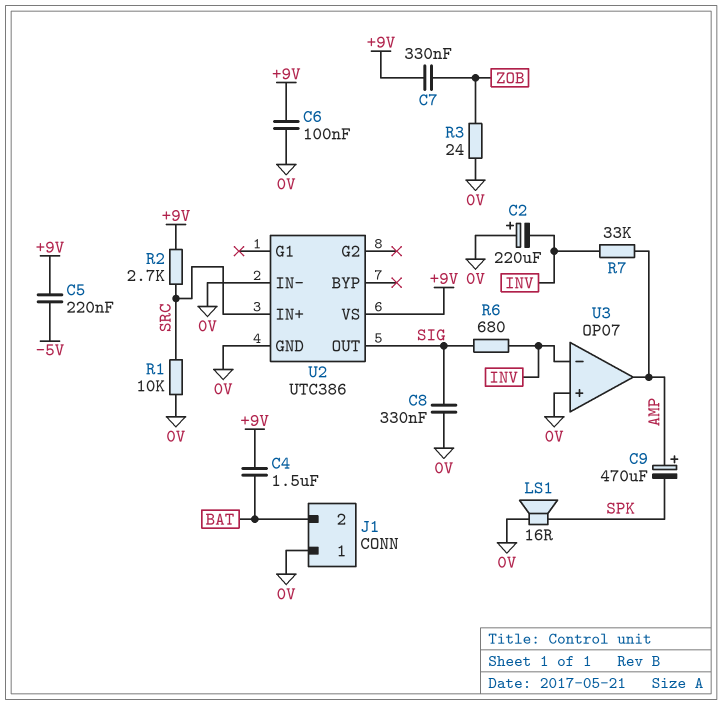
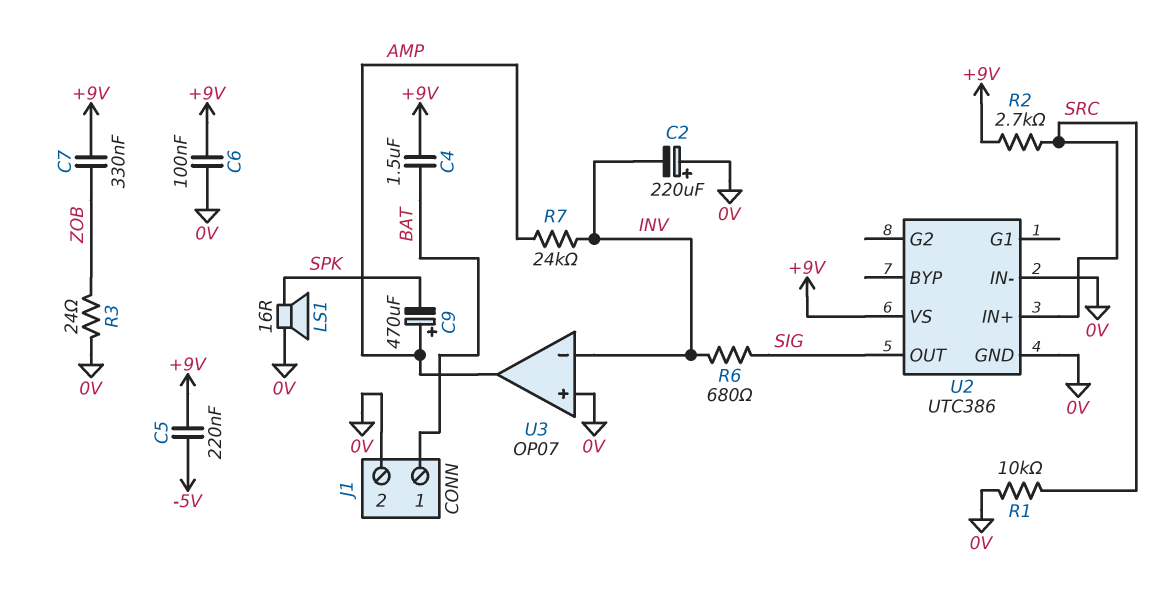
C8: 330nF (0V, SIG) -> none
J1 pin 1: 0V -> BAT
J1 pin 2: BAT -> 0V
R7: 33k (AMP, INV) -> 24k (AMP, INV)

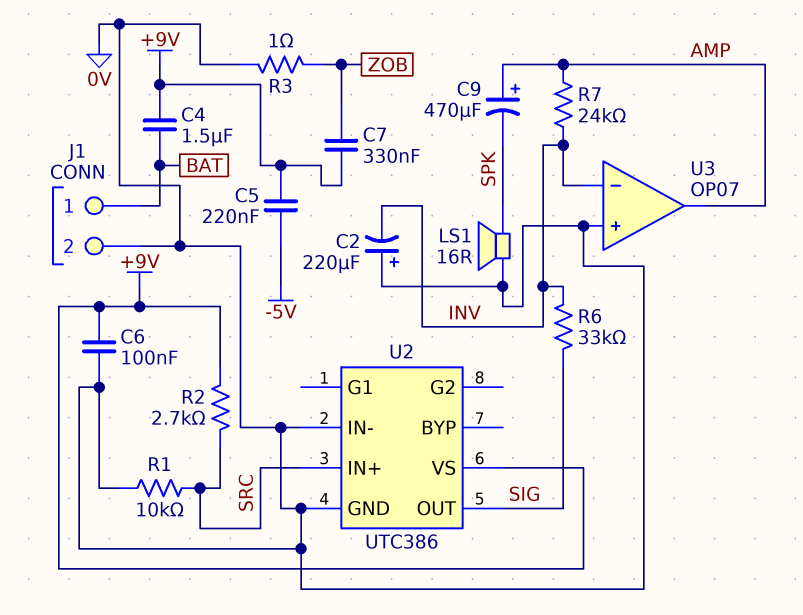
R3: 24 (0V, ZOB) -> 1 (0V, ZOB)
R6: 680 (INV, SIG) -> 33k (INV, SIG)

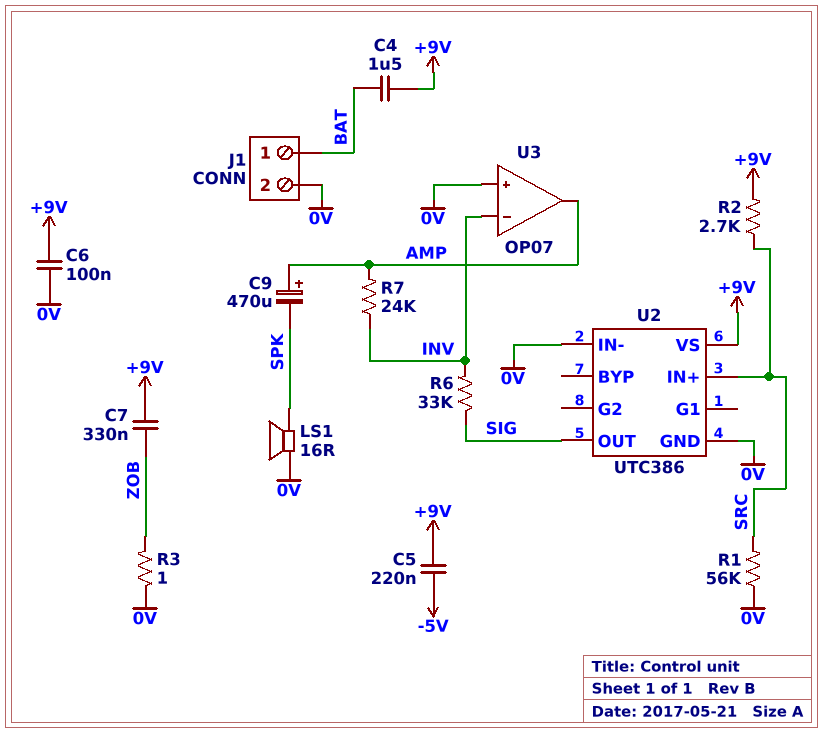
C2: 220uF (plus 0V, minus INV) -> none
R1: 10k (0V, SRC) -> 56k (0V, SRC)

